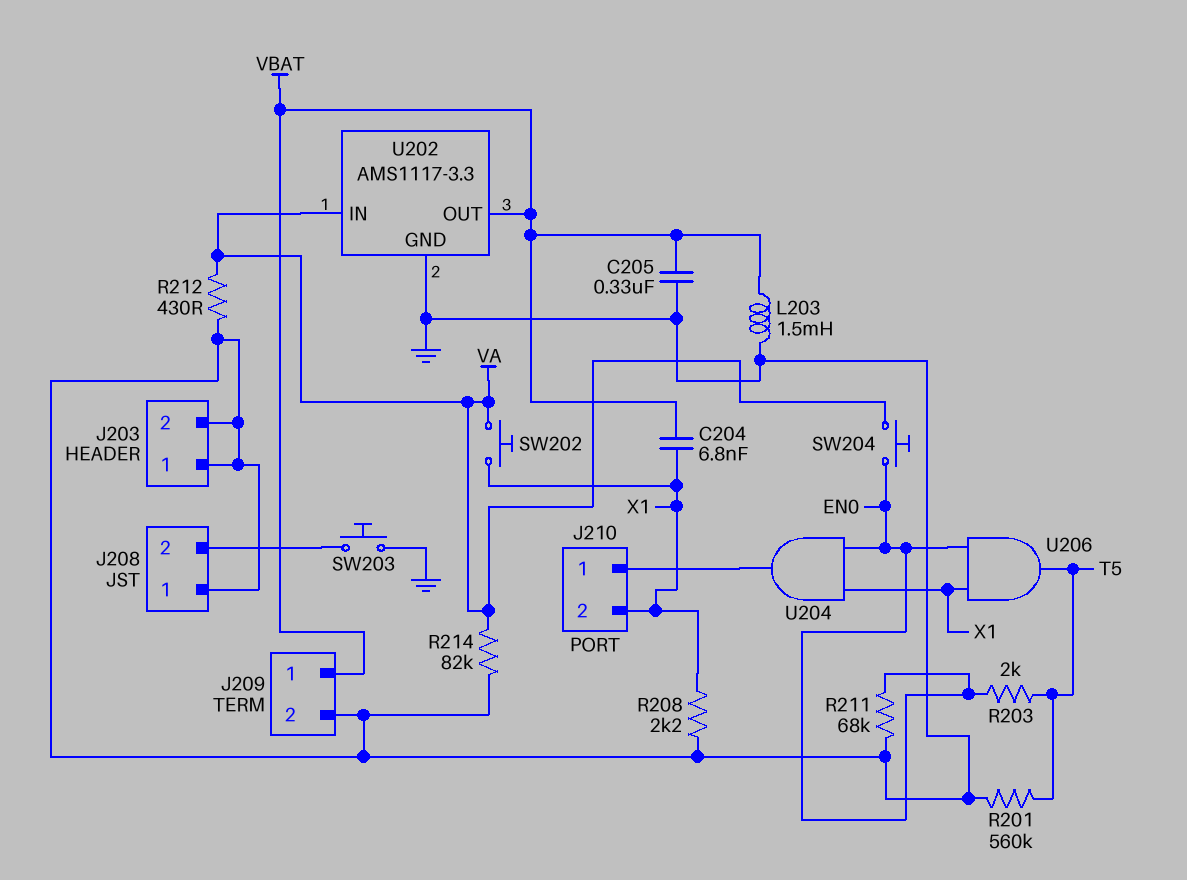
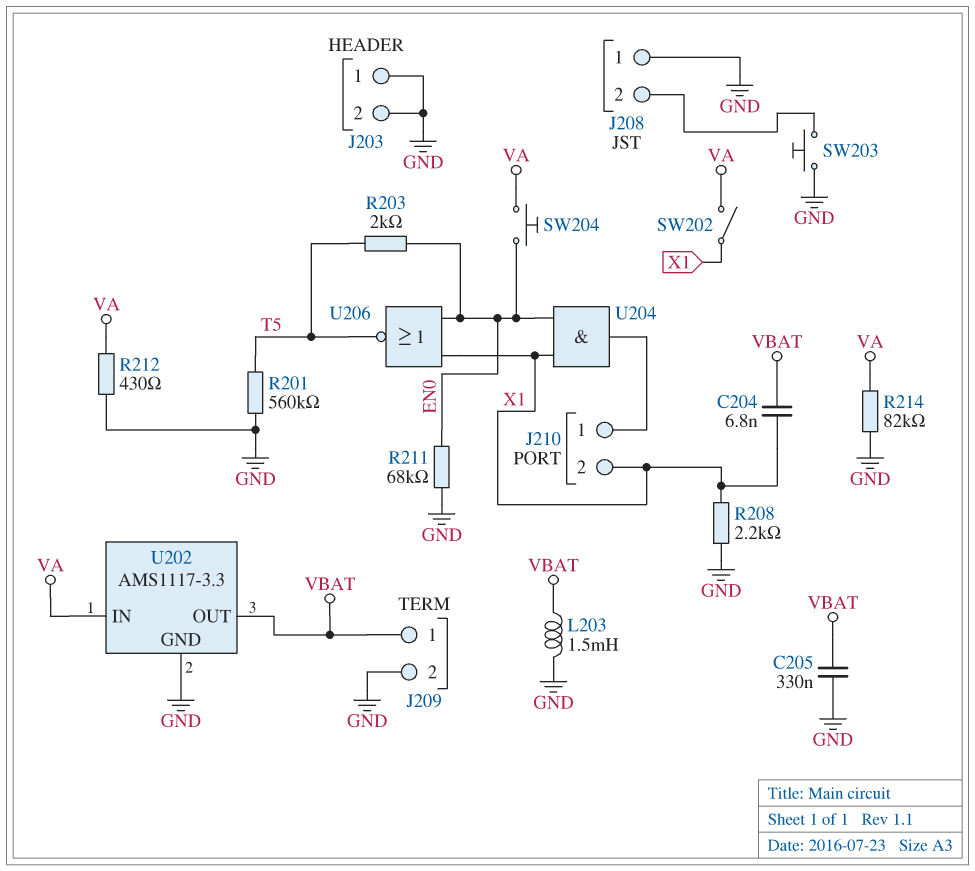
SW202: button (VA, X1) -> switch (VA, X1)
U206: AND (in EN0, in X1, out T5) -> NOR (in EN0, in X1, out T5)

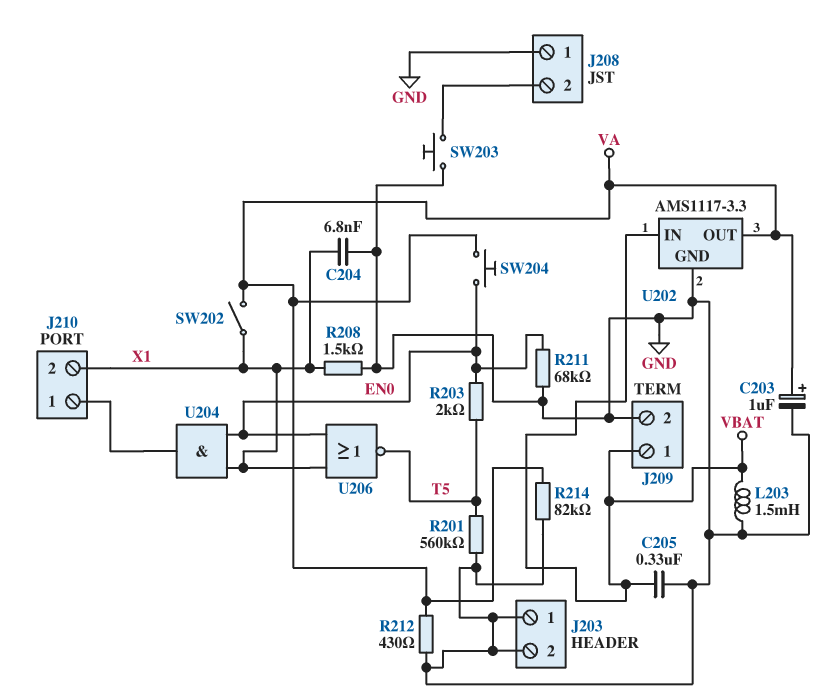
C203: none -> 1uF (plus VA, minus GND)
C204: 6.8nF (VBAT, X1) -> 6.8nF (GND, X1)
R208: 2.2k (GND, X1) -> 1.5k (GND, X1)
U202 pin IN: VA -> VBAT
U202 pin OUT: VBAT -> VA

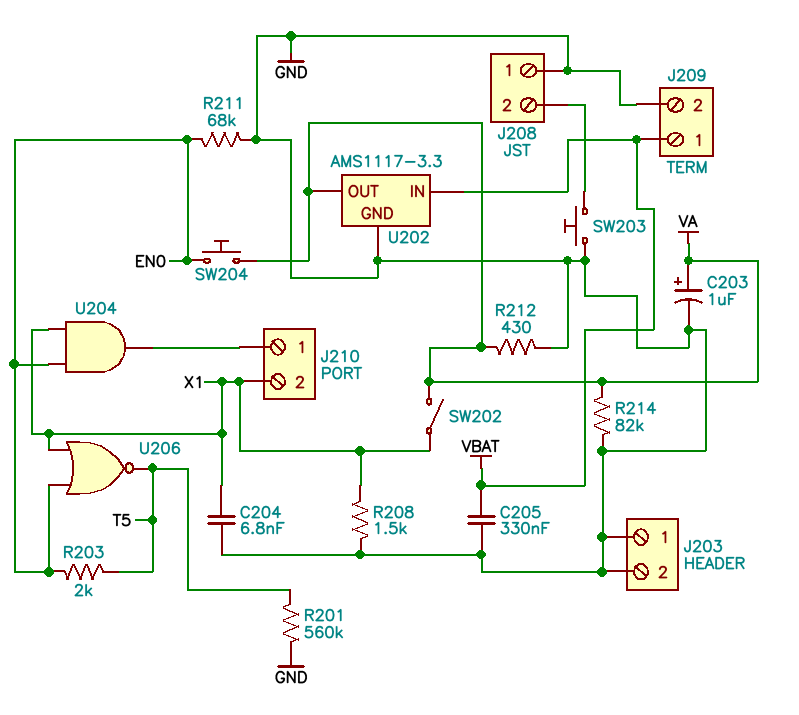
L203: 1.5mH (GND, VBAT) -> none

